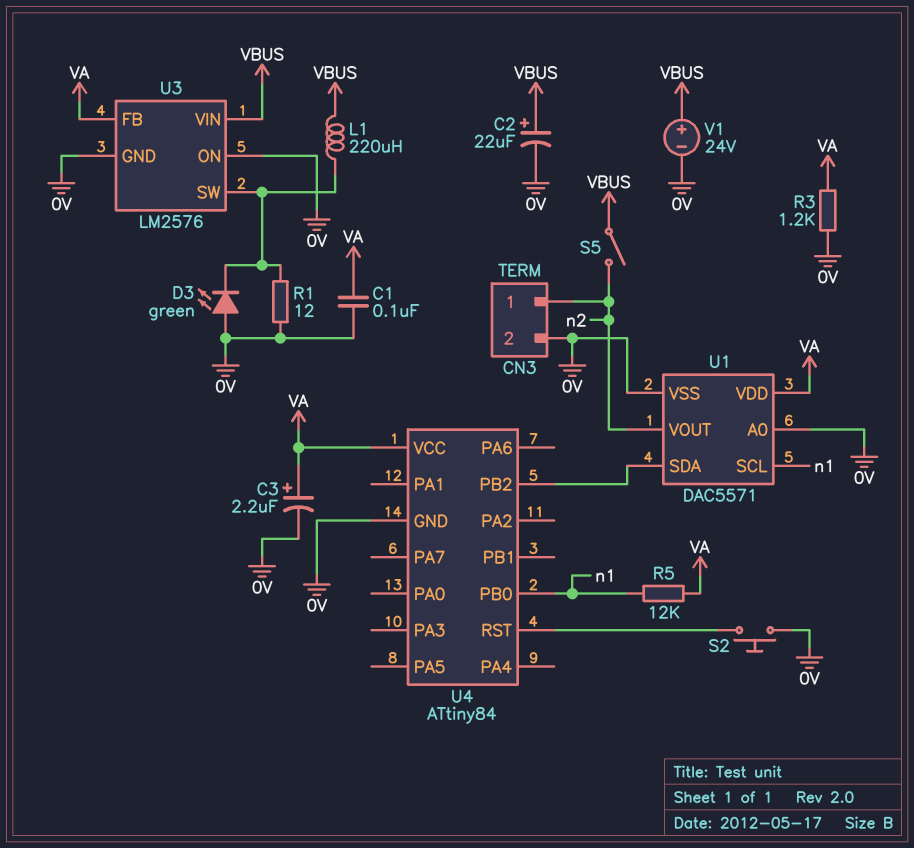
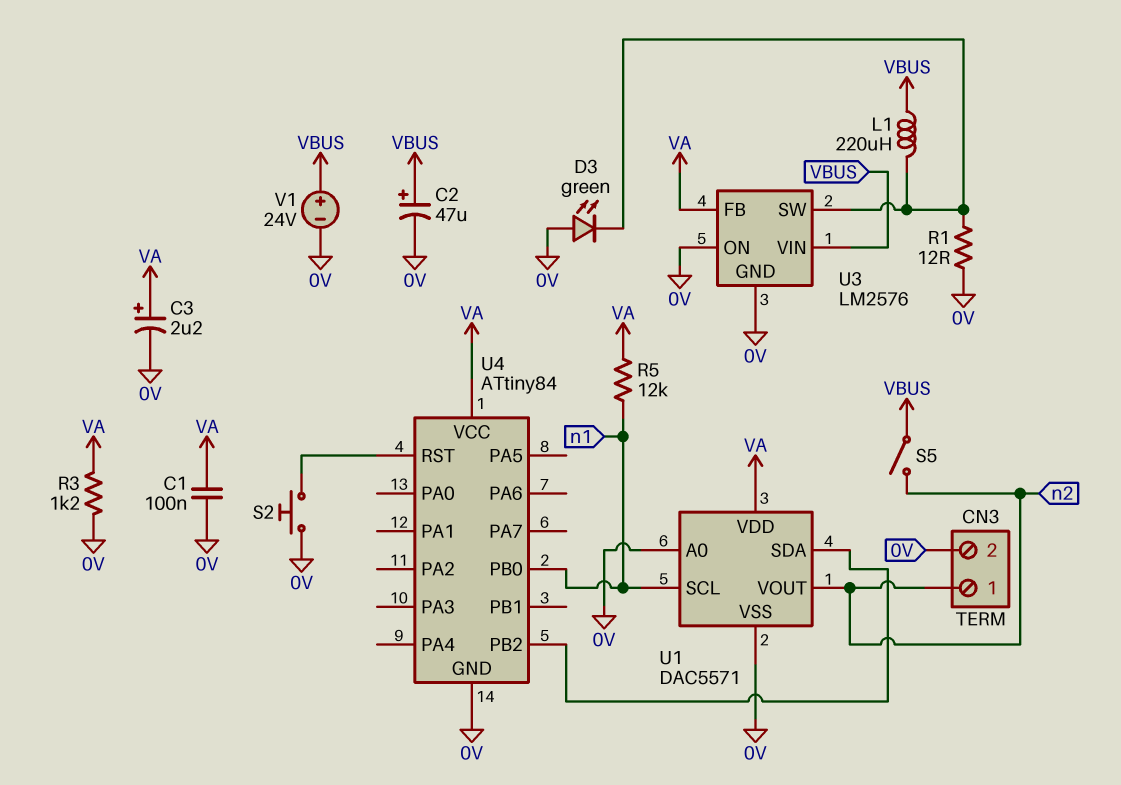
C2: 22uF (plus VBUS, minus 0V) -> 47uF (plus VBUS, minus 0V)

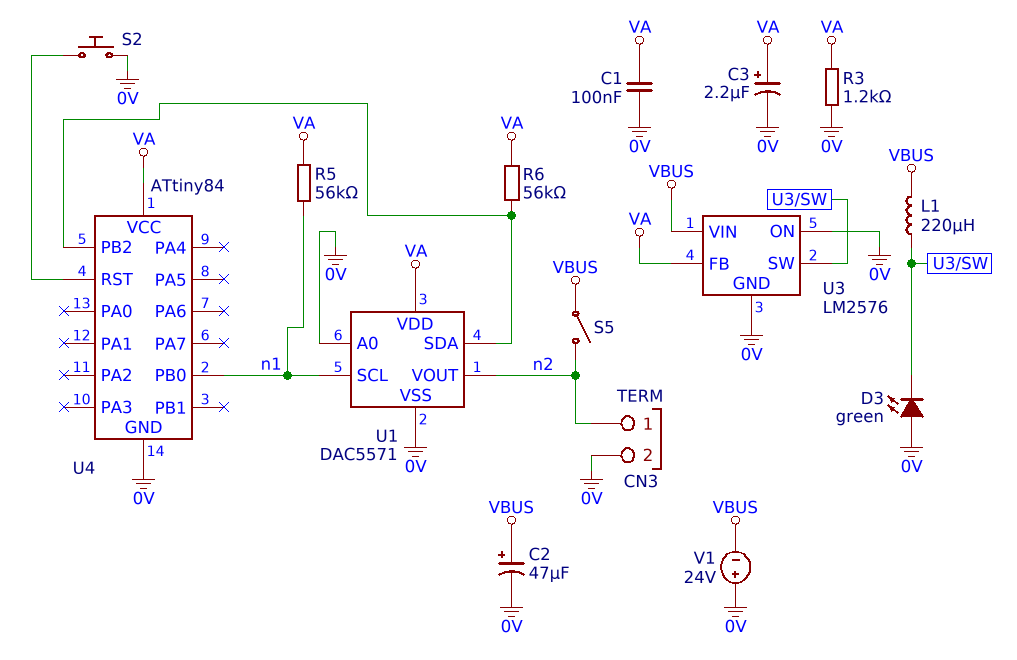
R1: 12 (0V, U3/SW) -> none
R5: 12k (VA, n1) -> 56k (VA, n1)
R6: none -> 56k (U1/SDA, VA)
V1: 24V (plus VBUS, minus 0V) -> 24V (plus 0V, minus VBUS)

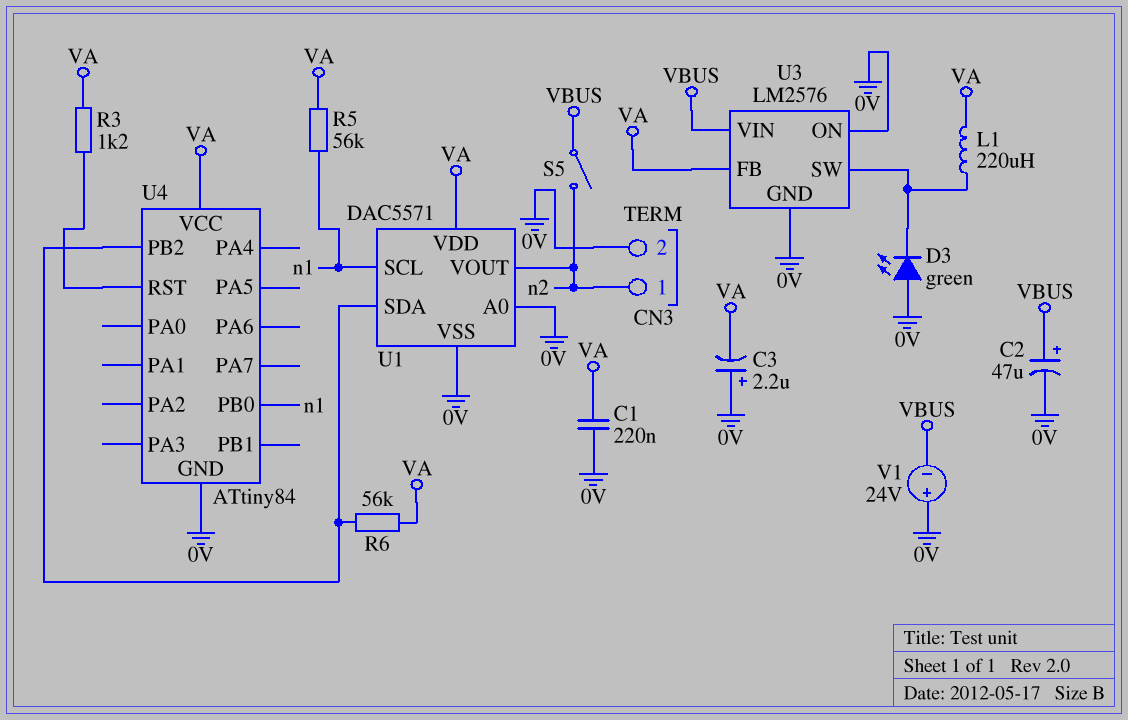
C1: 100nF (0V, VA) -> 220nF (0V, VA)
C3: 2.2uF (plus VA, minus 0V) -> 2.2uF (plus 0V, minus VA)
L1: 220uH (U3/SW, VBUS) -> 220uH (U3/SW, VA)
R3: 1.2k (0V, VA) -> 1.2k (U4/RST, VA)
S2: button (0V, U4/RST) -> none

